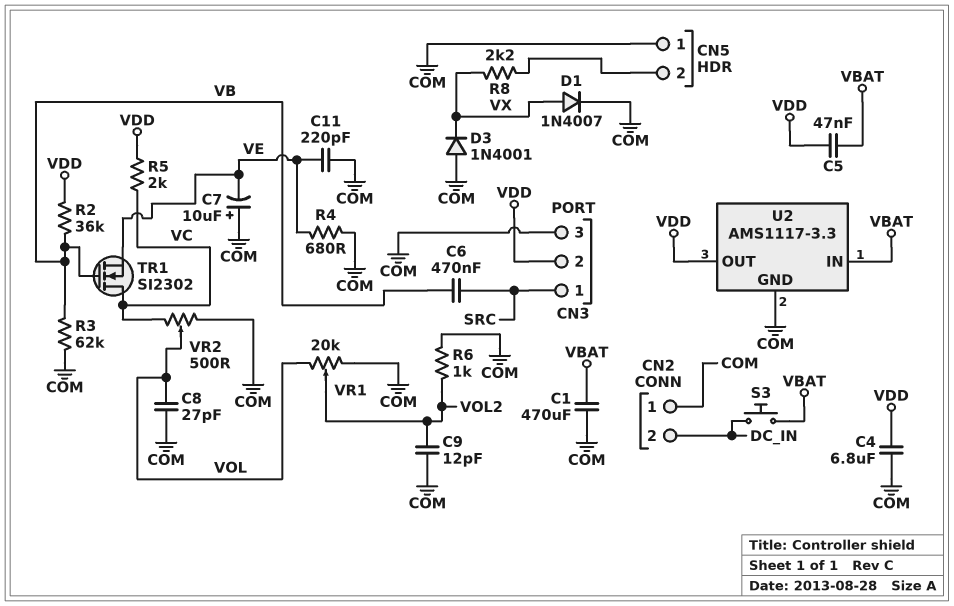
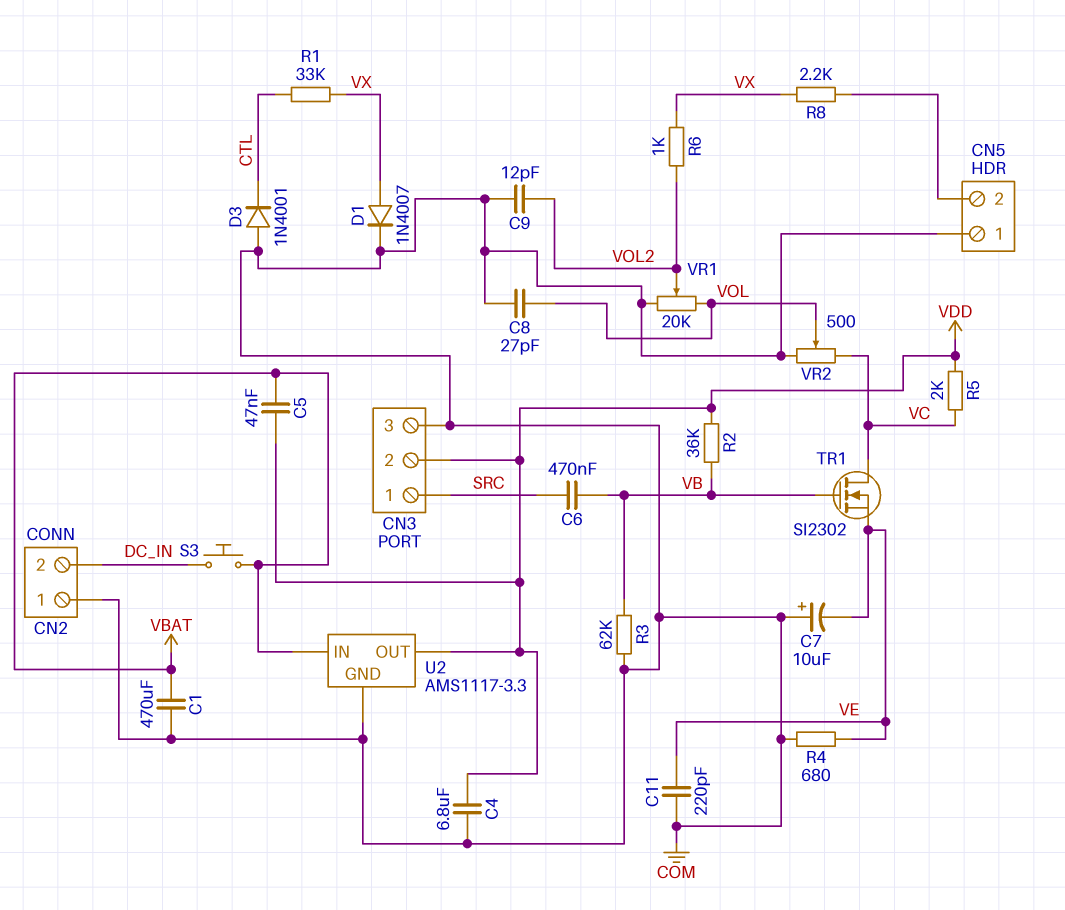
D3: diode 1N4001 (A COM, K VX) -> diode 1N4001 (A COM, K CTL)
R1: none -> 33k (CTL, VX)
R6: 1k (COM, VOL2) -> 1k (VOL2, VX)

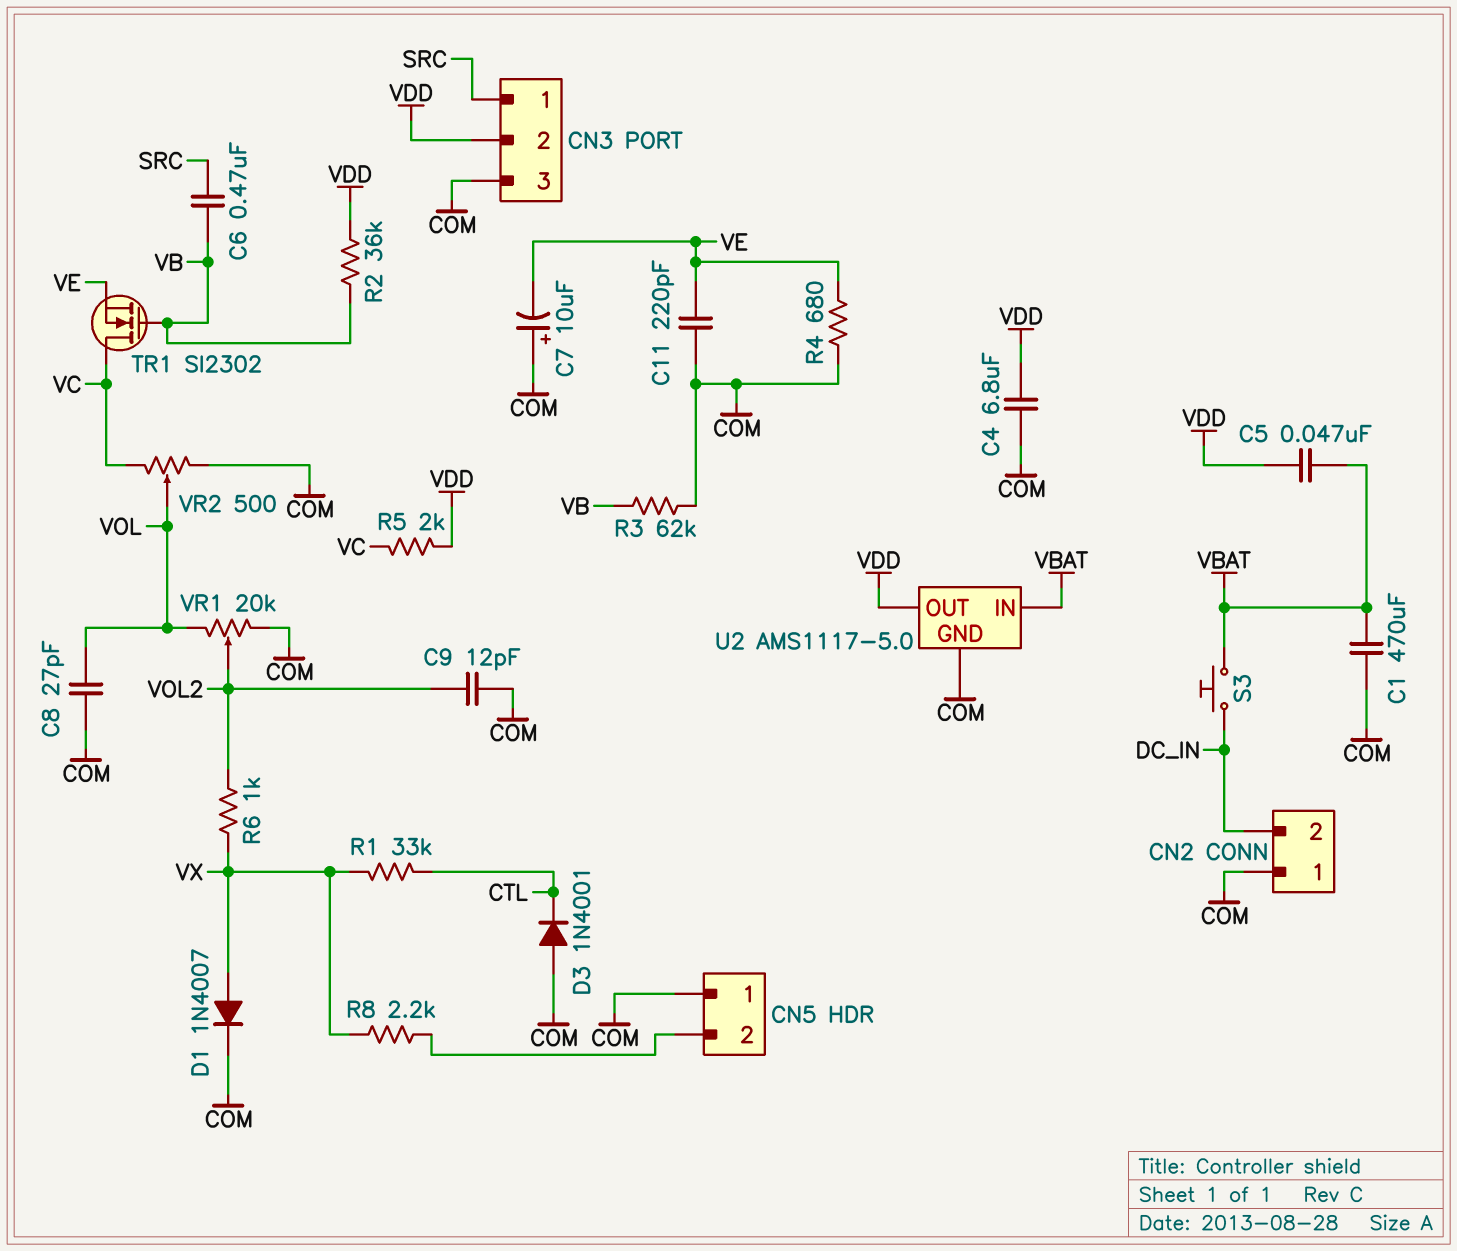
U2: AMS1117-3.3 -> AMS1117-5.0

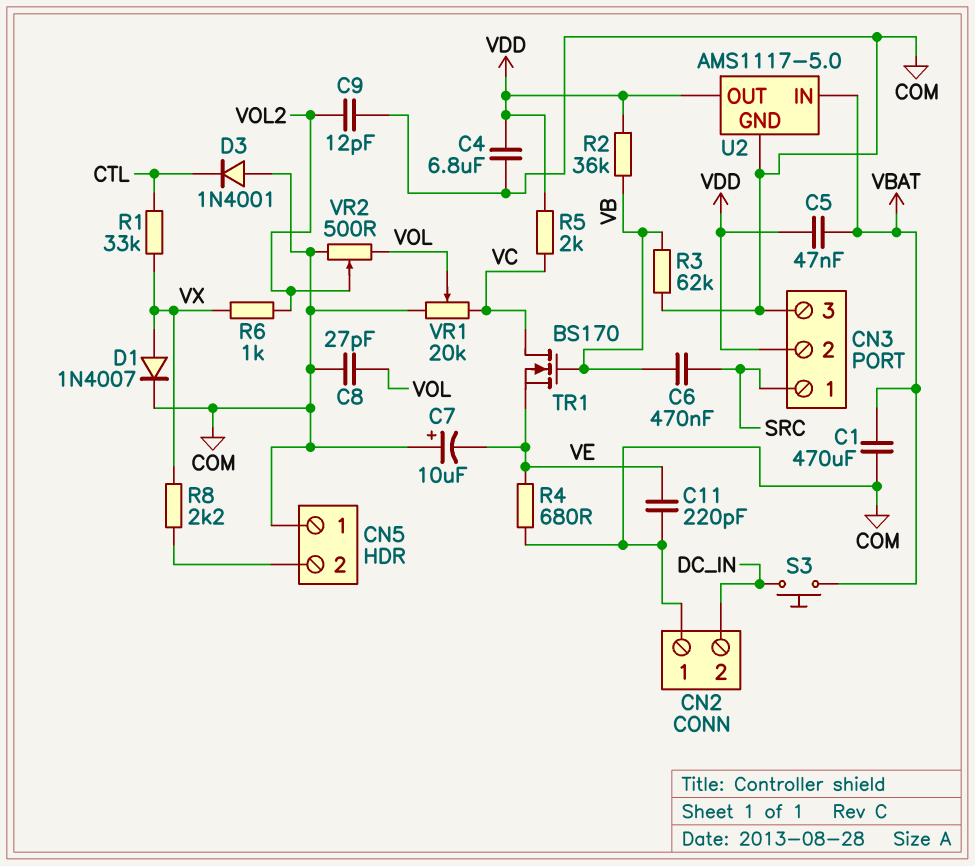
TR1: NMOS SI2302 (G VB, D VC, S VE) -> NMOS BS170 (G VB, D VC, S VE)
VR1: 20k (COM, VOL, wiper VOL2) -> 20k (COM, VC, wiper VOL)
VR2: 500 (COM, VC, wiper VOL) -> 500 (COM, VOL, wiper VOL2)

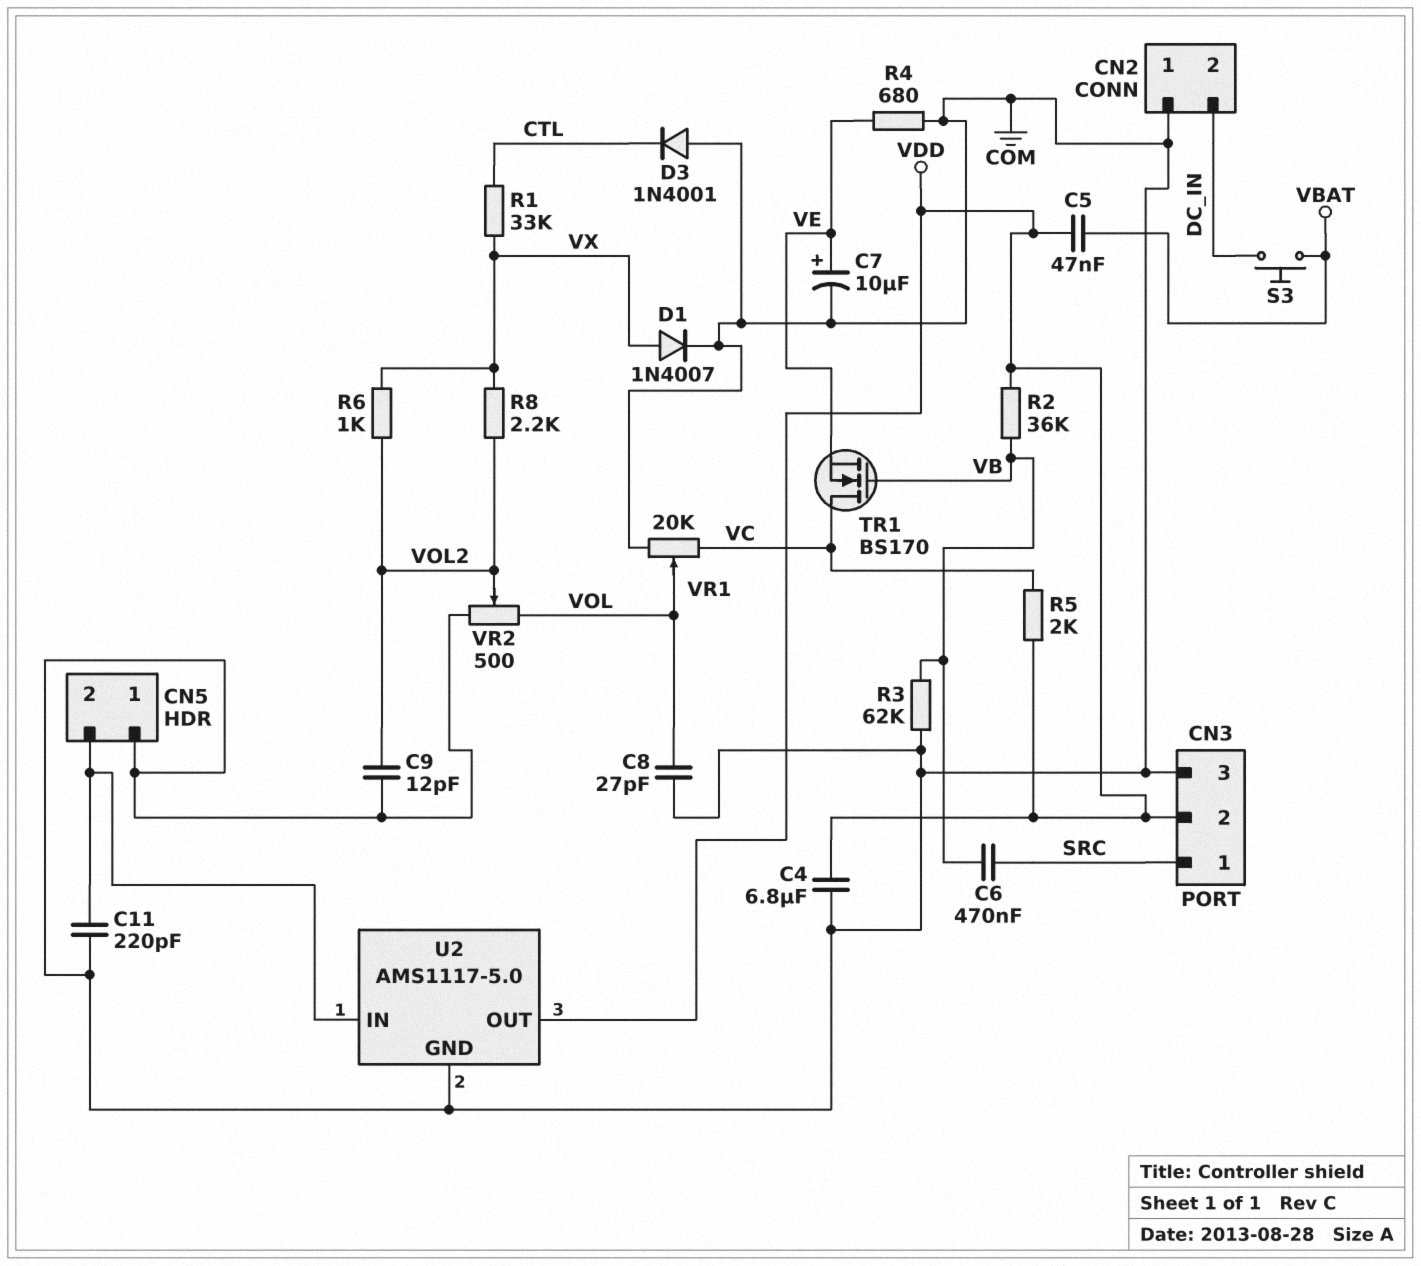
C1: 470uF (COM, VBAT) -> none
C7: 10uF (plus COM, minus VE) -> 10uF (plus VE, minus COM)
C11: 220pF (COM, VE) -> 220pF (CN5/2, COM)
R8: 2.2k (CN5/2, VX) -> 2.2k (VOL2, VX)
U2 pin IN: VBAT -> CN5/2

